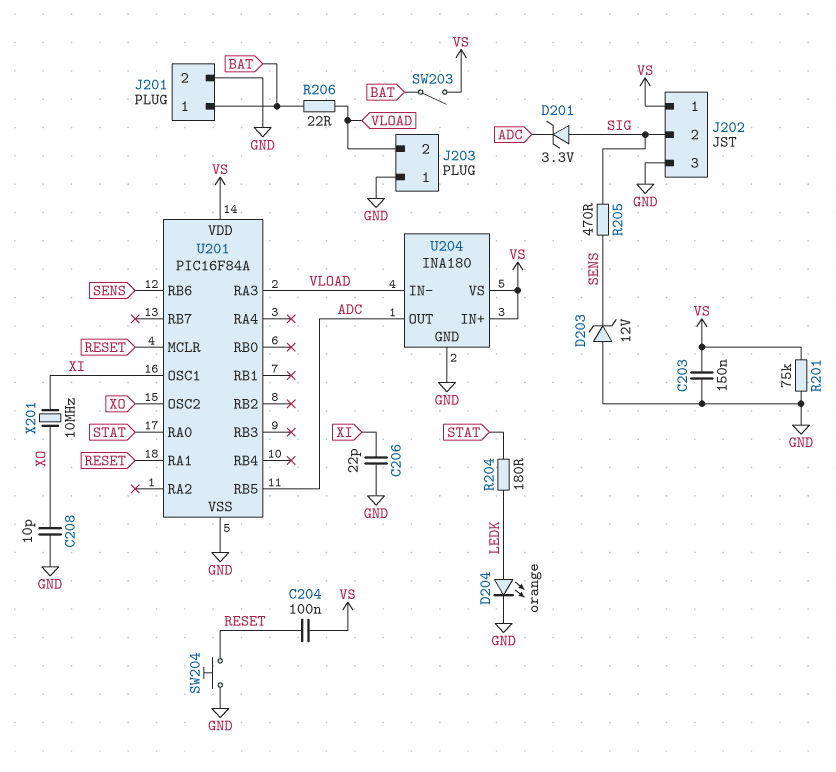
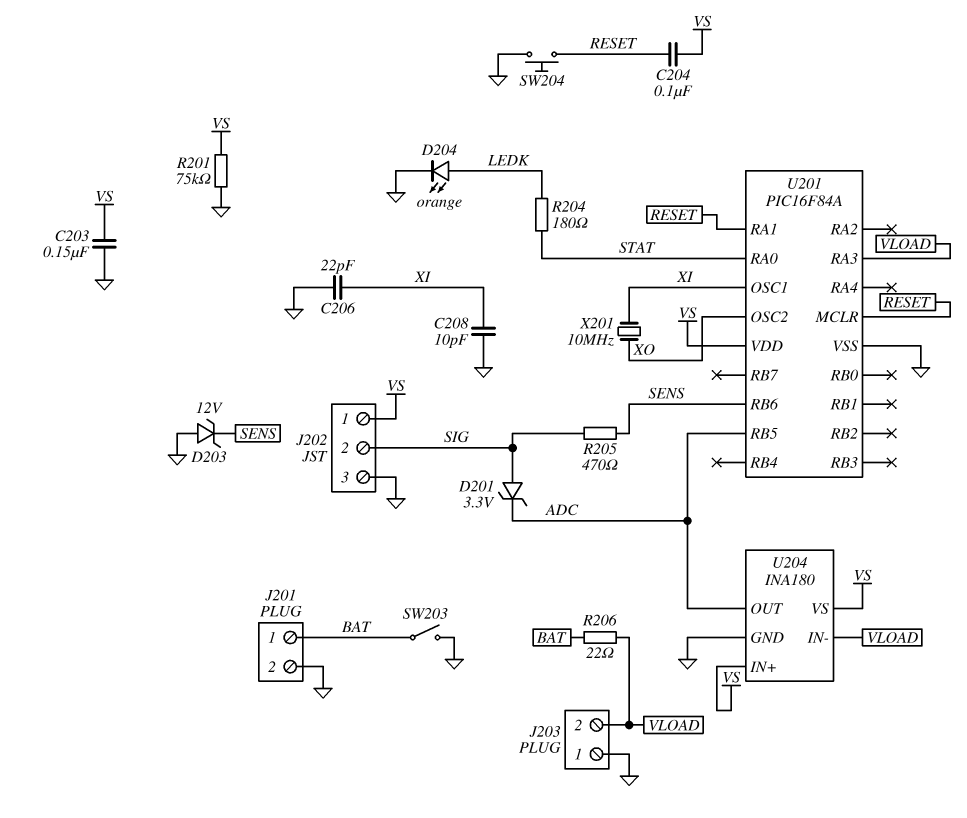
C208: 10pF (GND, XO) -> 10pF (GND, XI)
SW203: switch (BAT, VS) -> switch (BAT, GND)

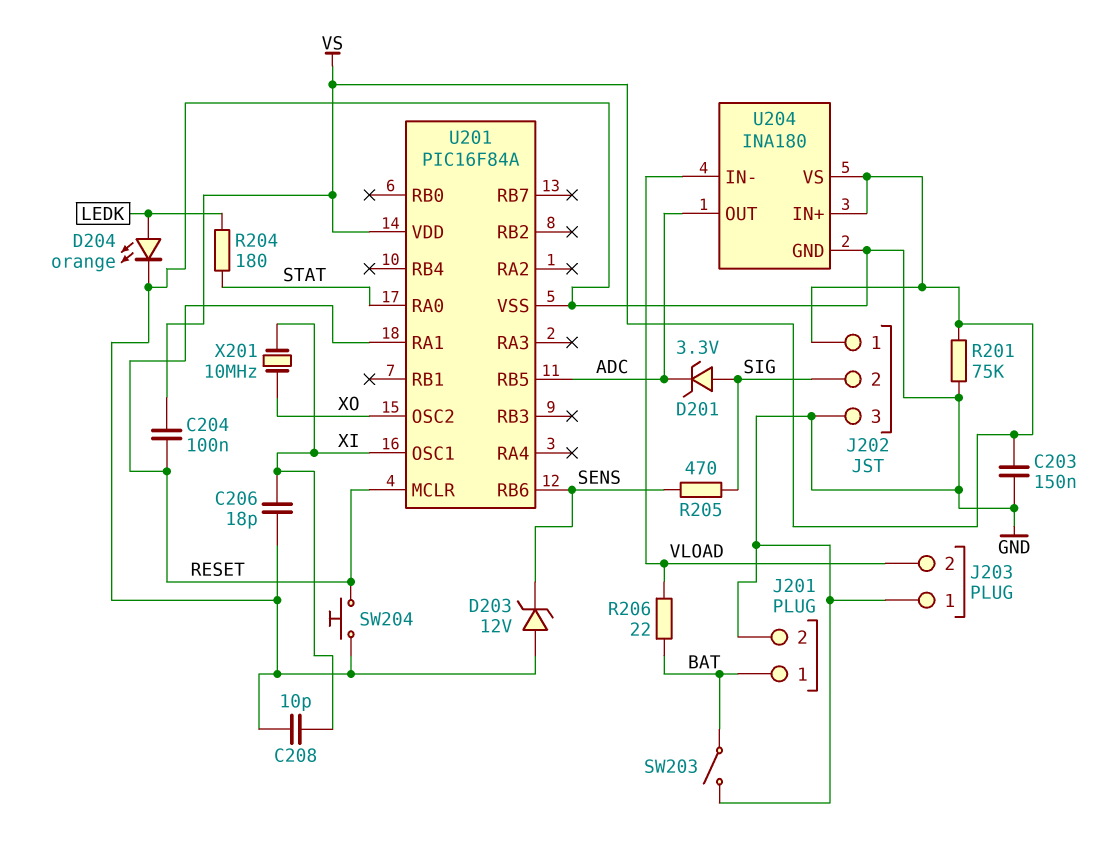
C206: 22pF (GND, XI) -> 18pF (GND, XI)
U201 pin RA3: VLOAD -> none

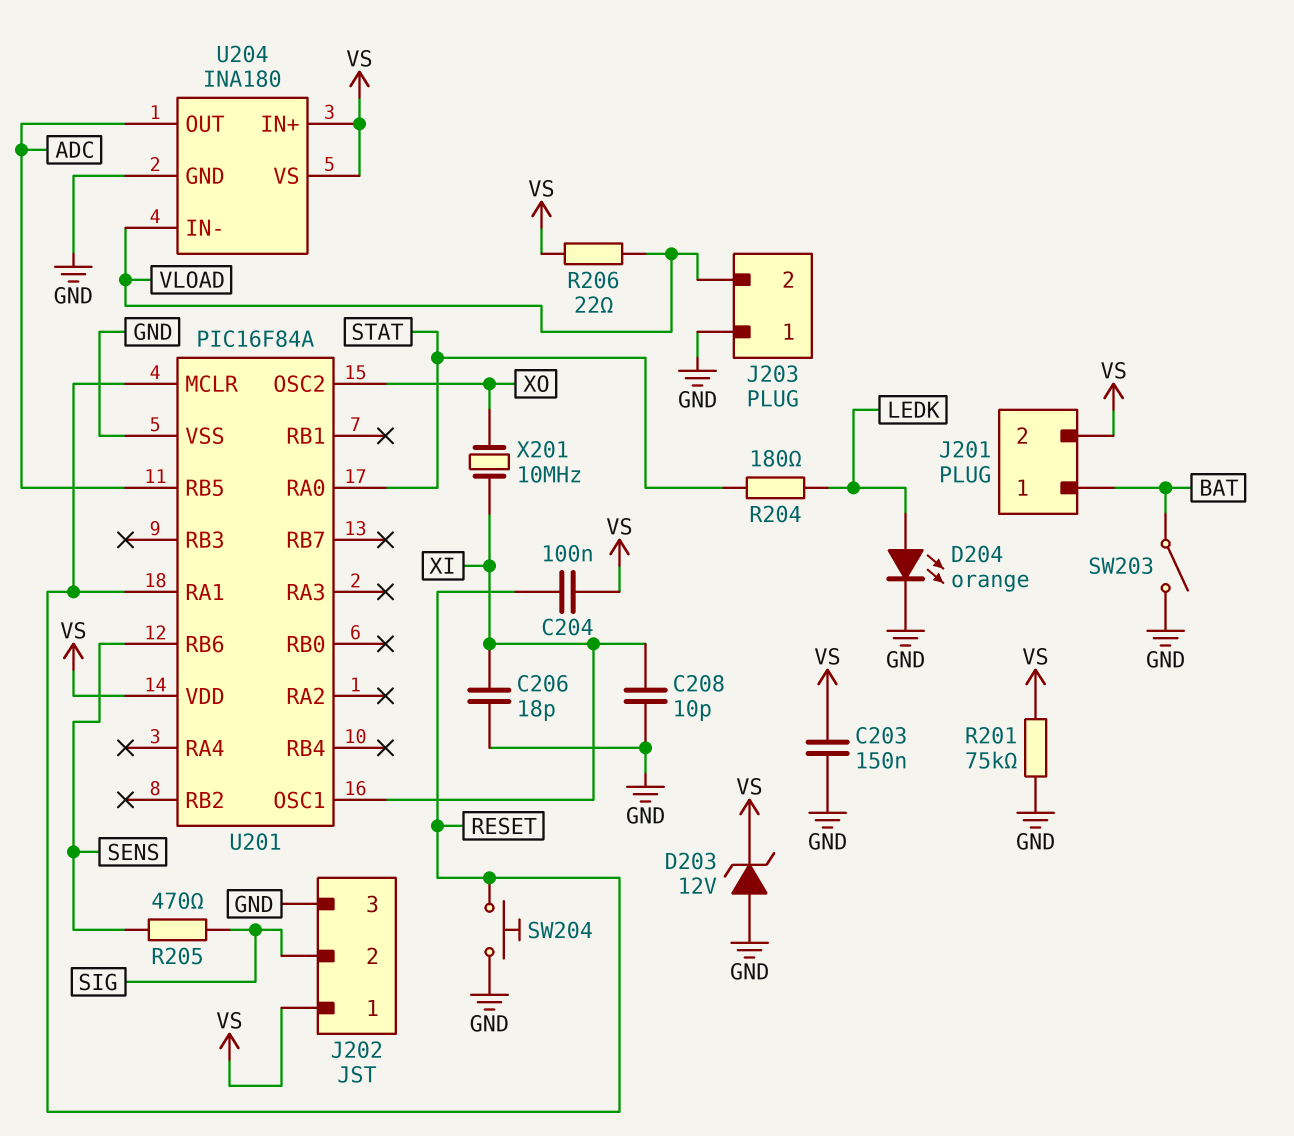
D201: zener 3.3V (A SIG, K ADC) -> none
D203: zener 12V (A GND, K SENS) -> zener 12V (A GND, K VS)
J201 pin 2: GND -> VS
R206: 22 (BAT, VLOAD) -> 22 (VLOAD, VS)

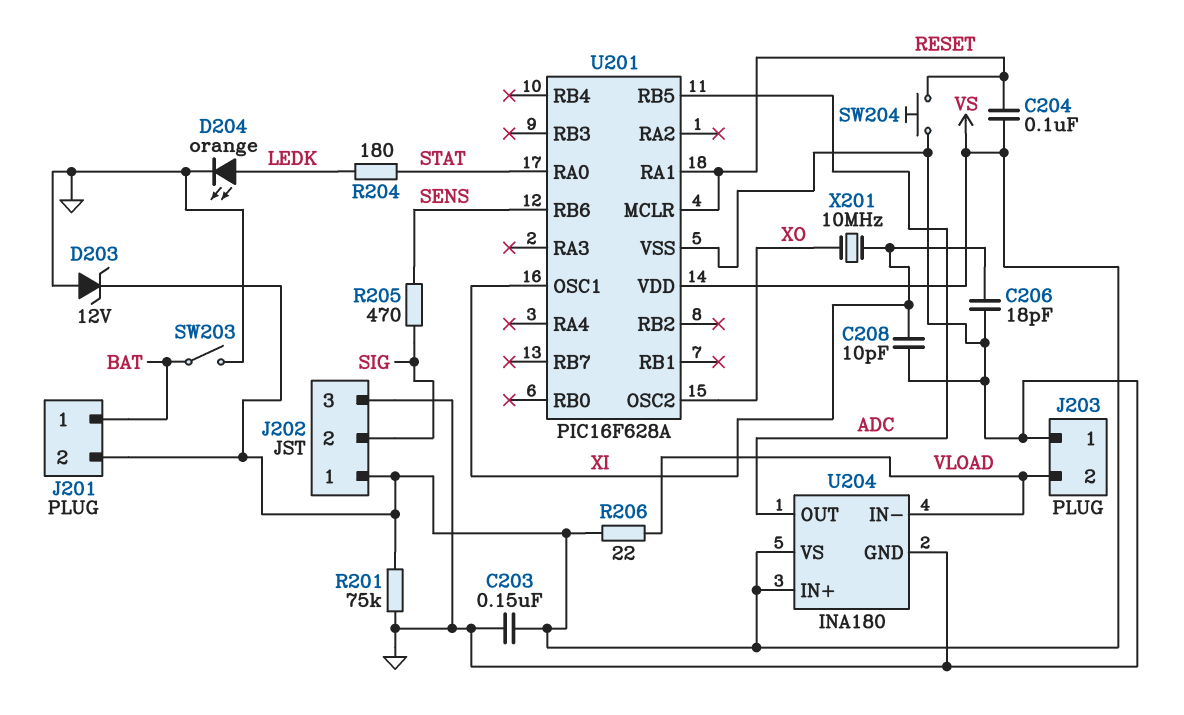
U201: PIC16F84A -> PIC16F628A

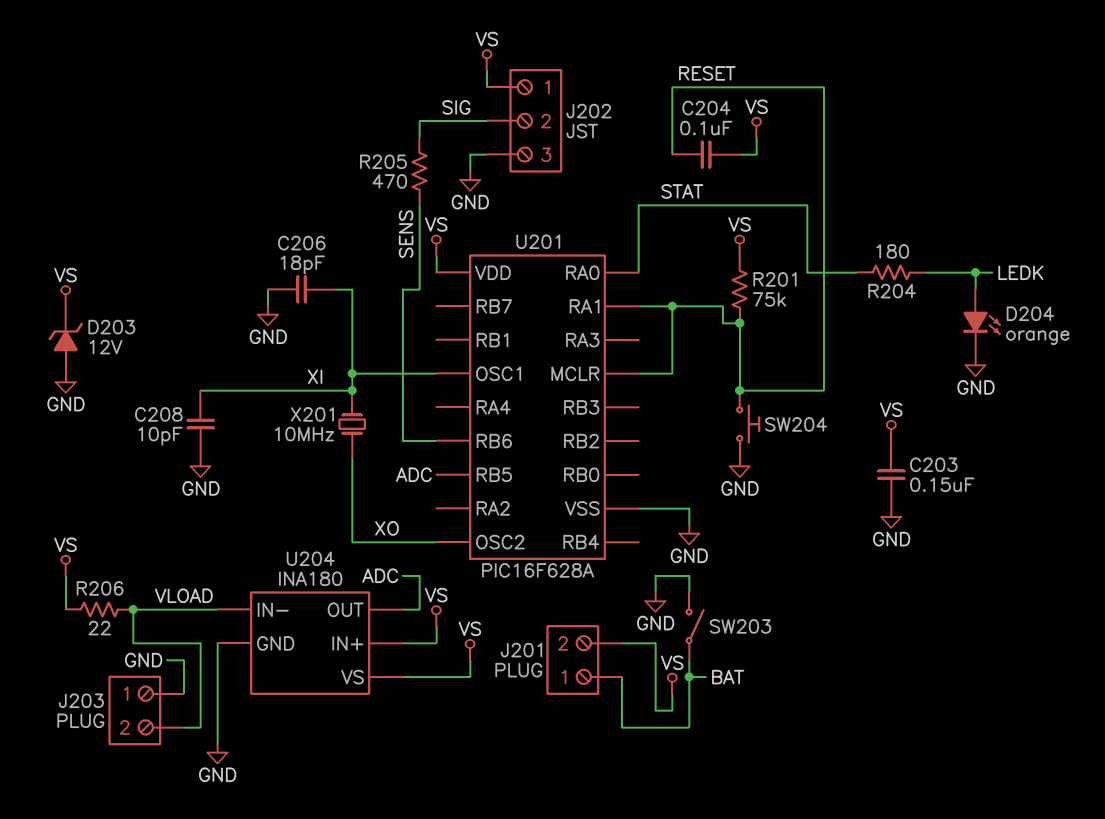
R201: 75k (GND, VS) -> 75k (RESET, VS)

